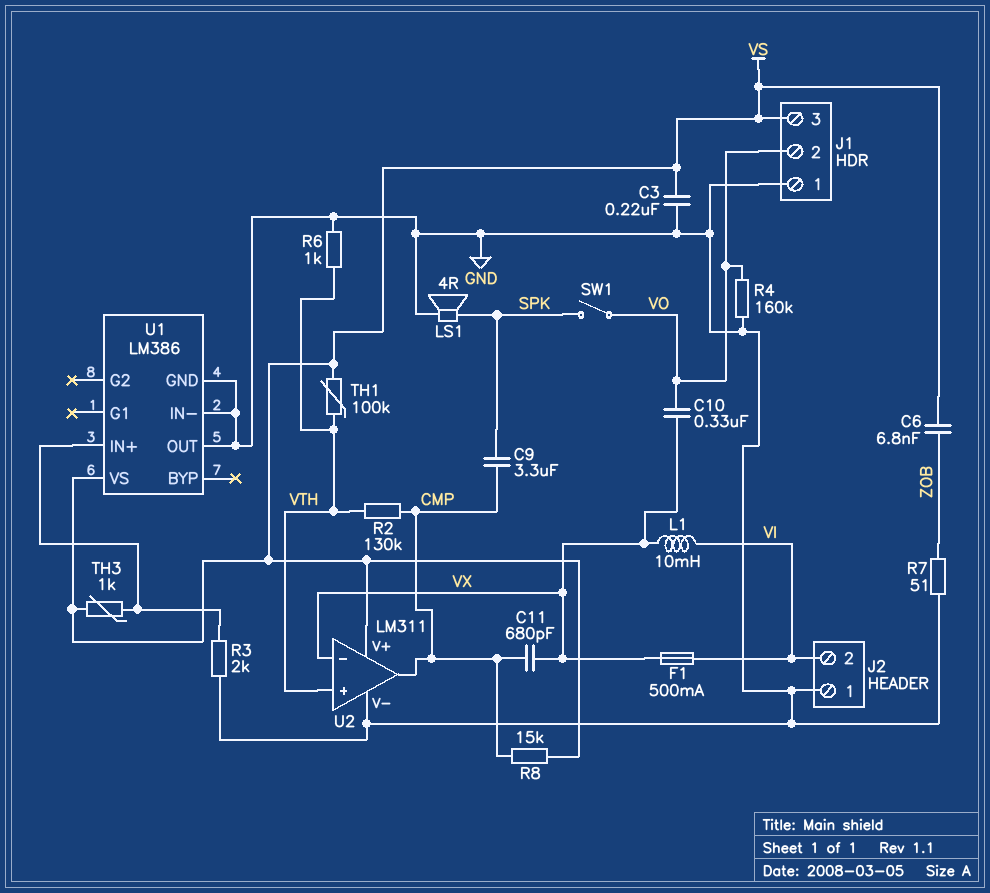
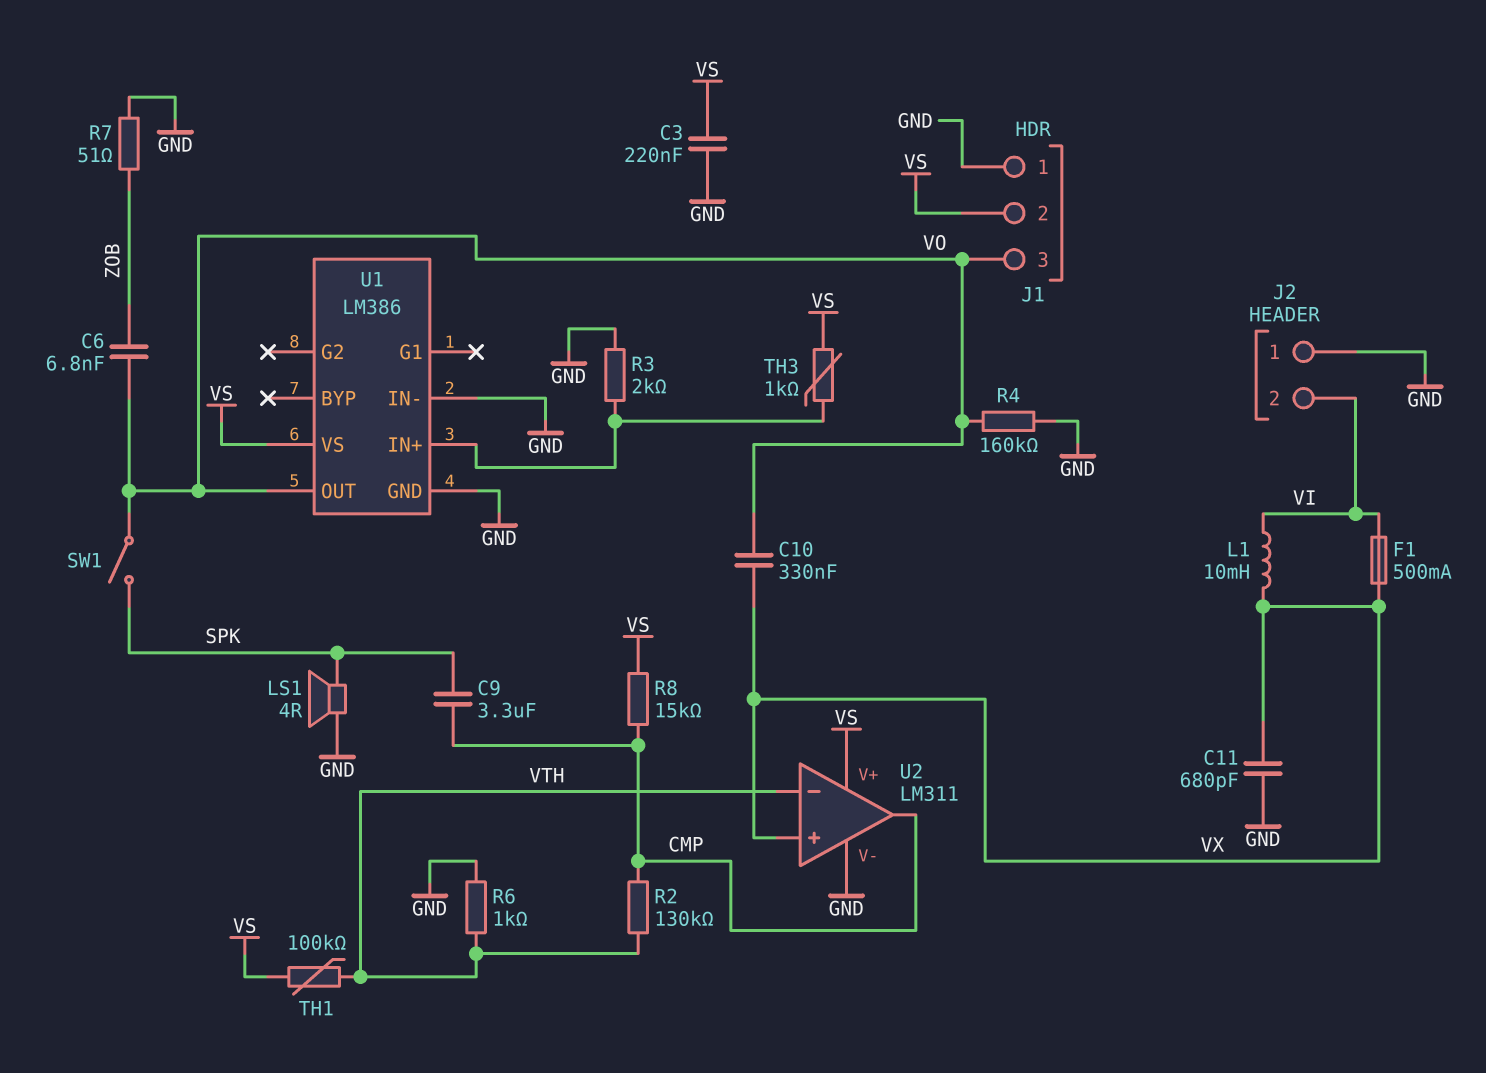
C6: 6.8nF (VS, ZOB) -> 6.8nF (VO, ZOB)
C11: 680pF (CMP, VX) -> 680pF (GND, VX)
J1 pin 2: VO -> VS
J1 pin 3: VS -> VO
U1 pin OUT: GND -> VO
U2 pin in+: VTH -> VX
U2 pin in-: VX -> VTH

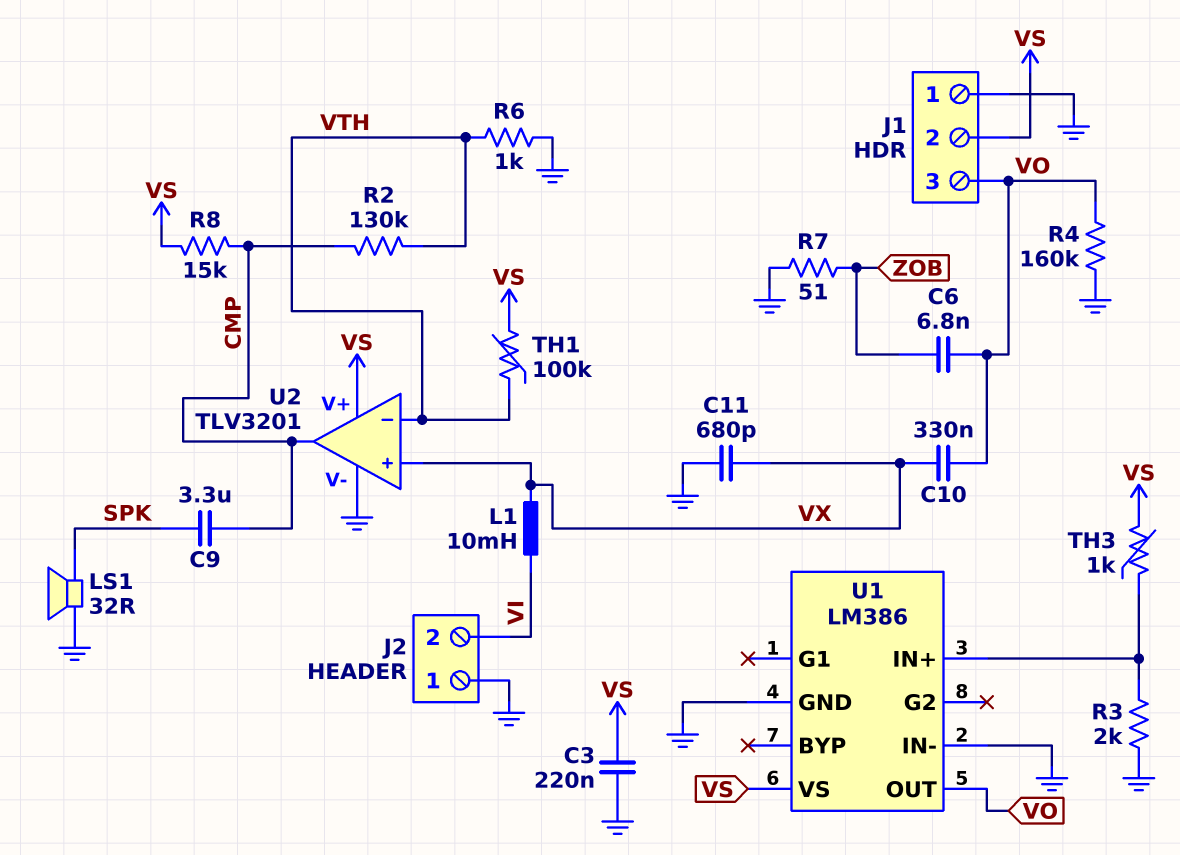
F1: 500mA (VI, VX) -> none
LS1: speaker 4R (GND, SPK) -> speaker 32R (GND, SPK)
SW1: switch (SPK, VO) -> none
U2: LM311 -> TLV3201

